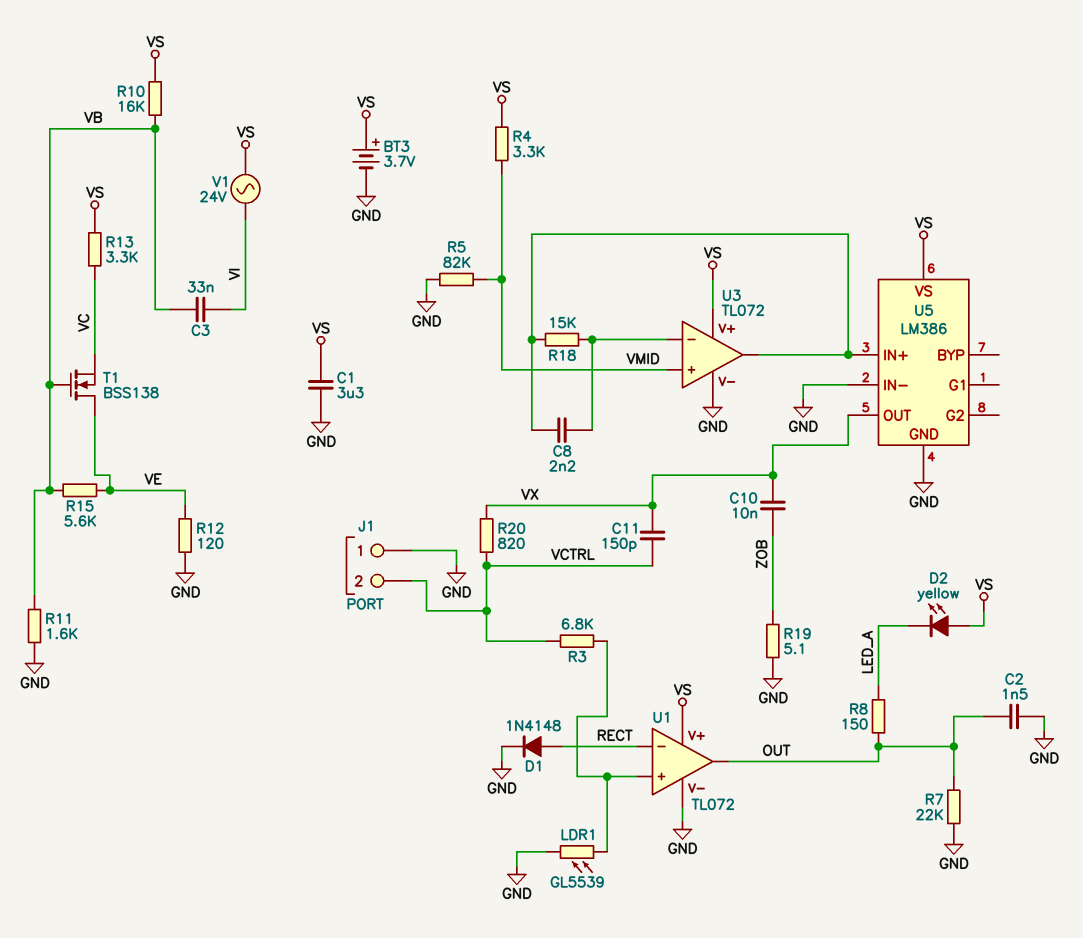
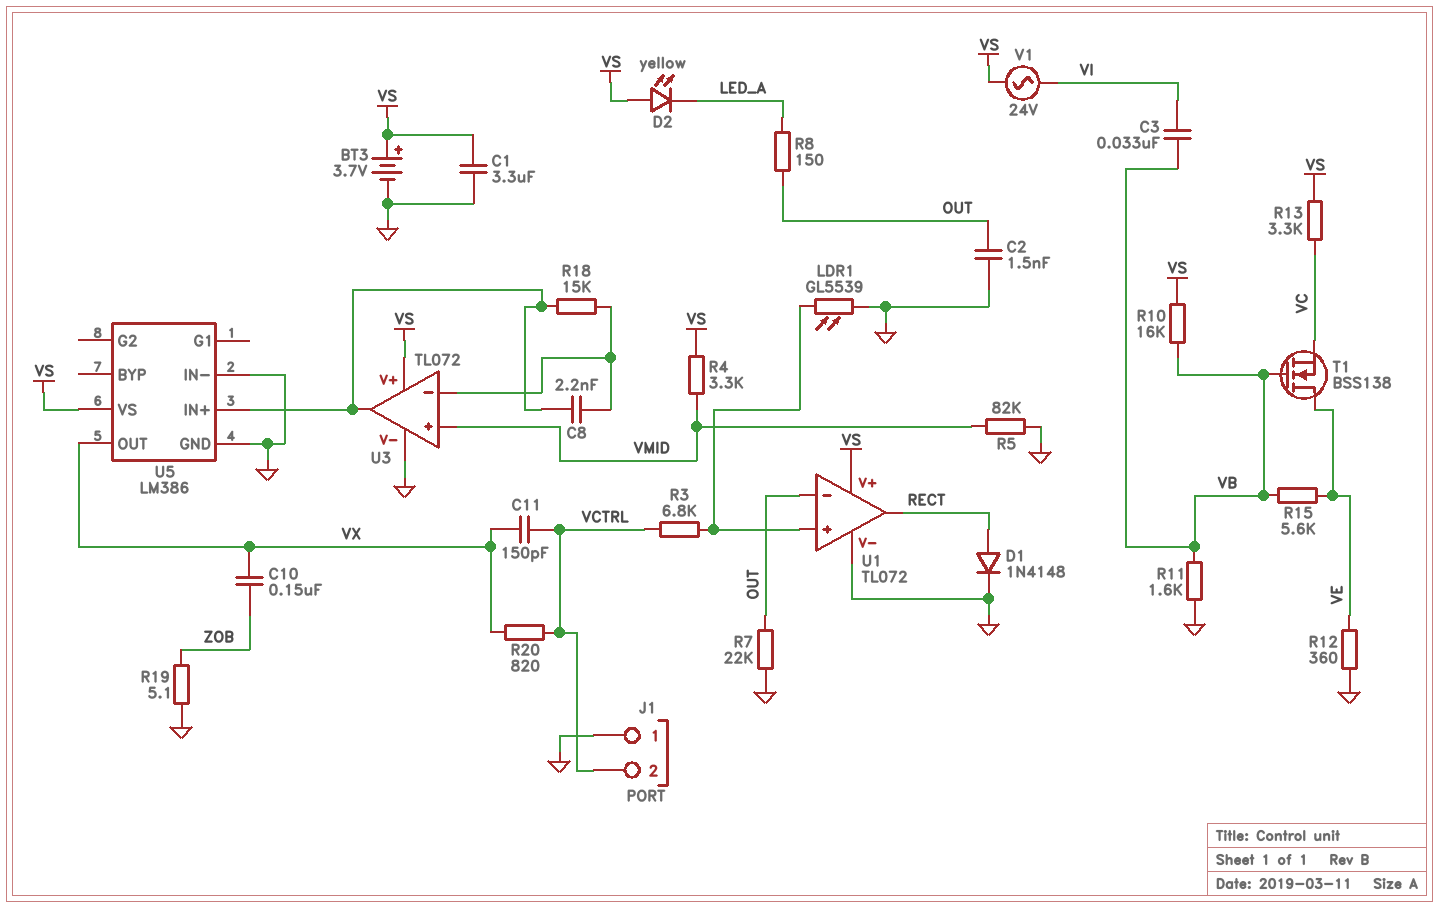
C10: 10nF (VX, ZOB) -> 150nF (VX, ZOB)
R12: 120 (GND, VE) -> 360 (GND, VE)
U1 pin in-: RECT -> OUT
U1 pin out: OUT -> RECT

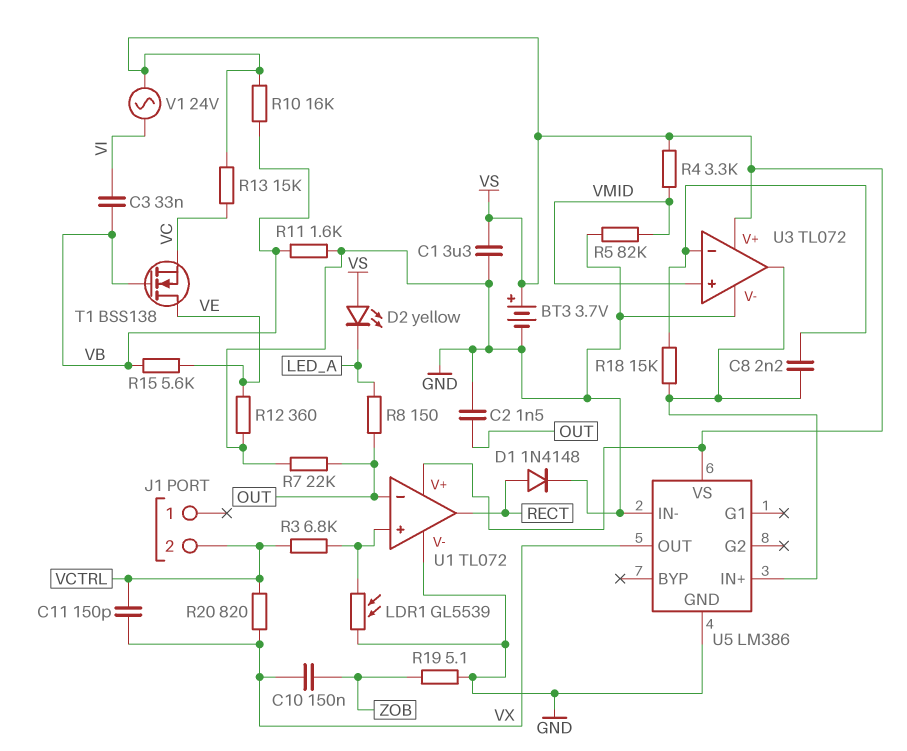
J1 pin 1: GND -> none
R13: 3.3k (VC, VS) -> 15k (VC, VS)

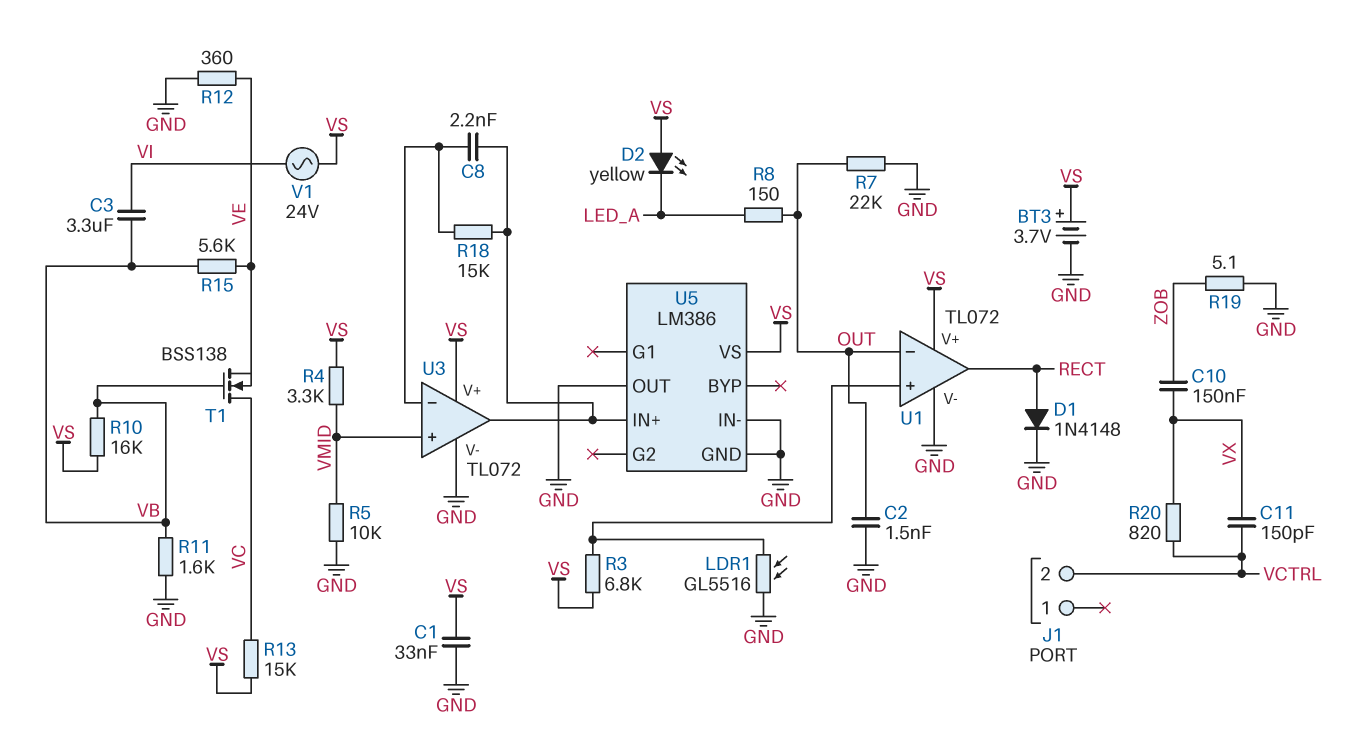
C1: 3.3uF (GND, VS) -> 33nF (GND, VS)
C3: 33nF (VB, VI) -> 3.3uF (VB, VI)
LDR1: GL5539 (GND, U1/in+) -> GL5516 (GND, U1/in+)
R3: 6.8k (U1/in+, VCTRL) -> 6.8k (U1/in+, VS)
R5: 82k (GND, VMID) -> 10k (GND, VMID)
T1: NMOS BSS138 (G VB, D VE, S VC) -> NMOS BSS138 (G VB, D VC, S VE)
U5 pin OUT: VX -> GND

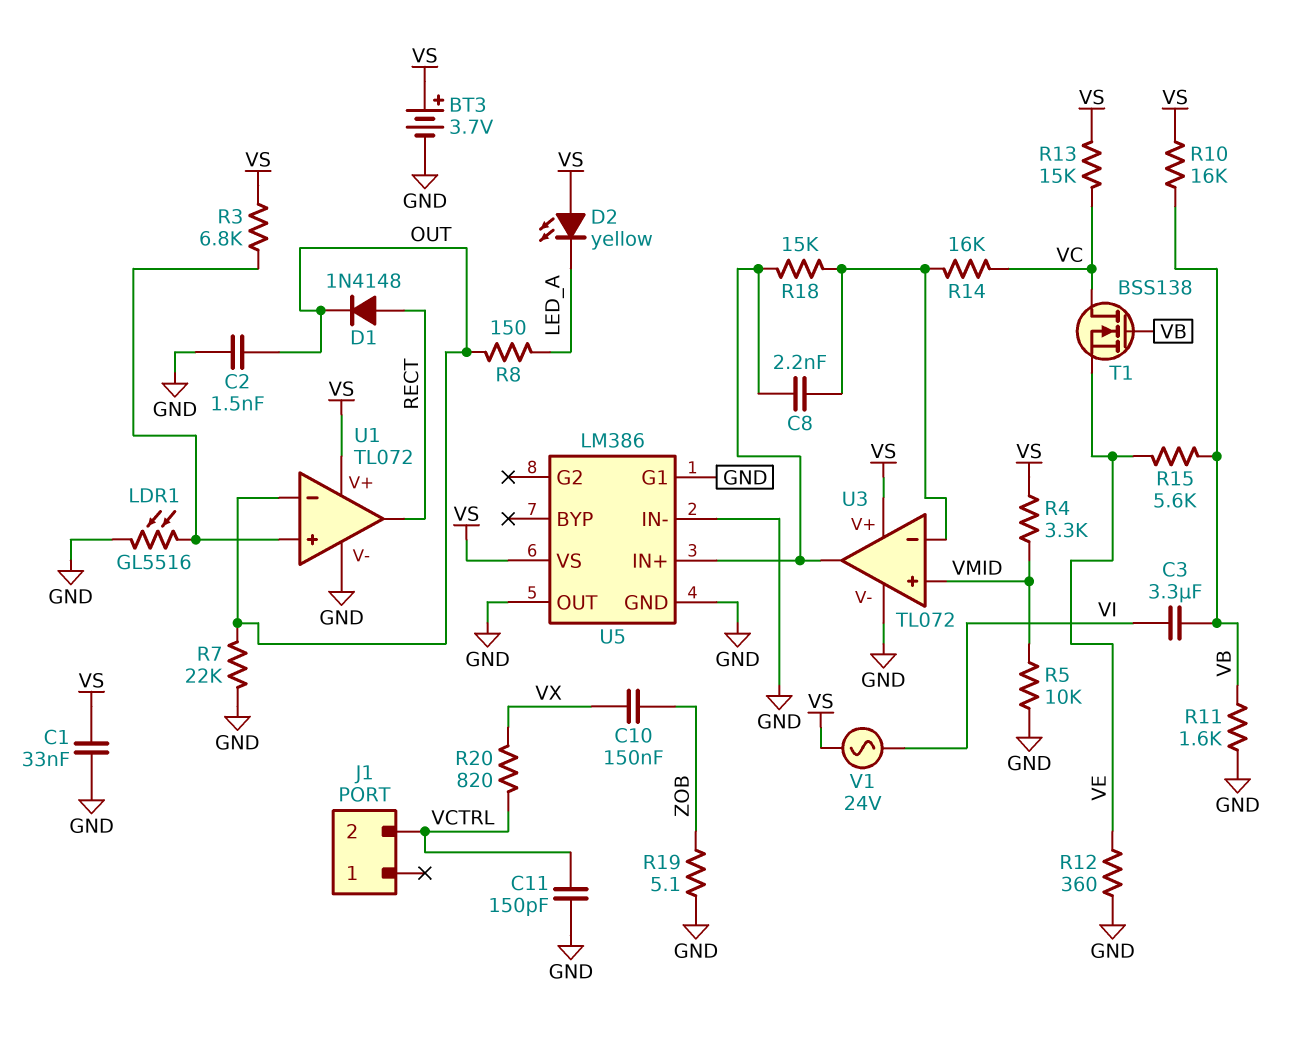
C11: 150pF (VCTRL, VX) -> 150pF (GND, VCTRL)
D1: diode 1N4148 (A RECT, K GND) -> diode 1N4148 (A RECT, K OUT)
R14: none -> 16k (U3/in-, VC)
U5 pin G1: none -> GND

